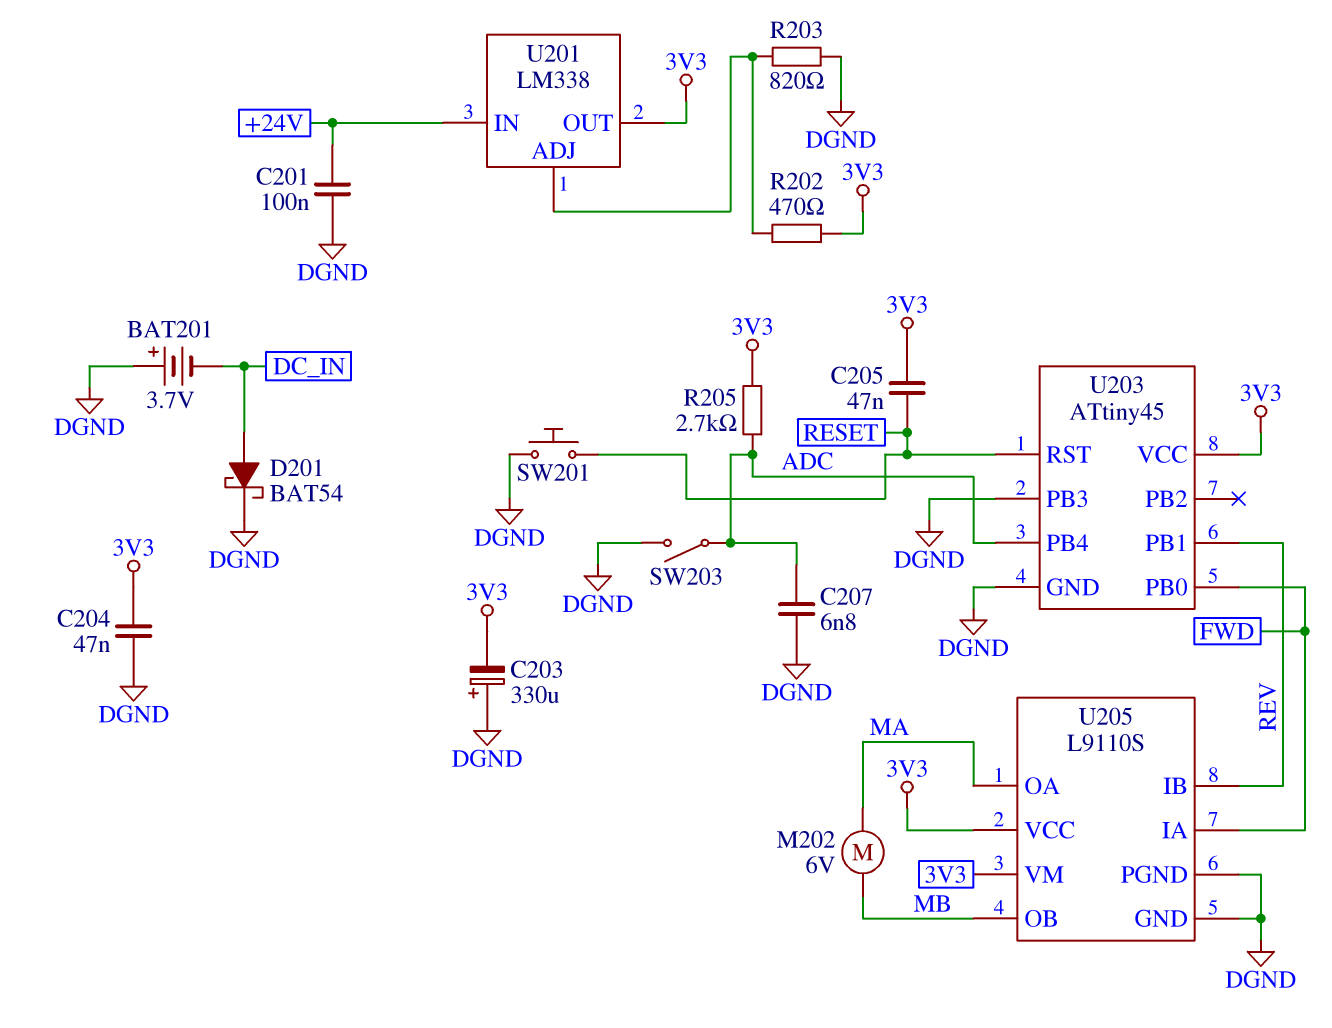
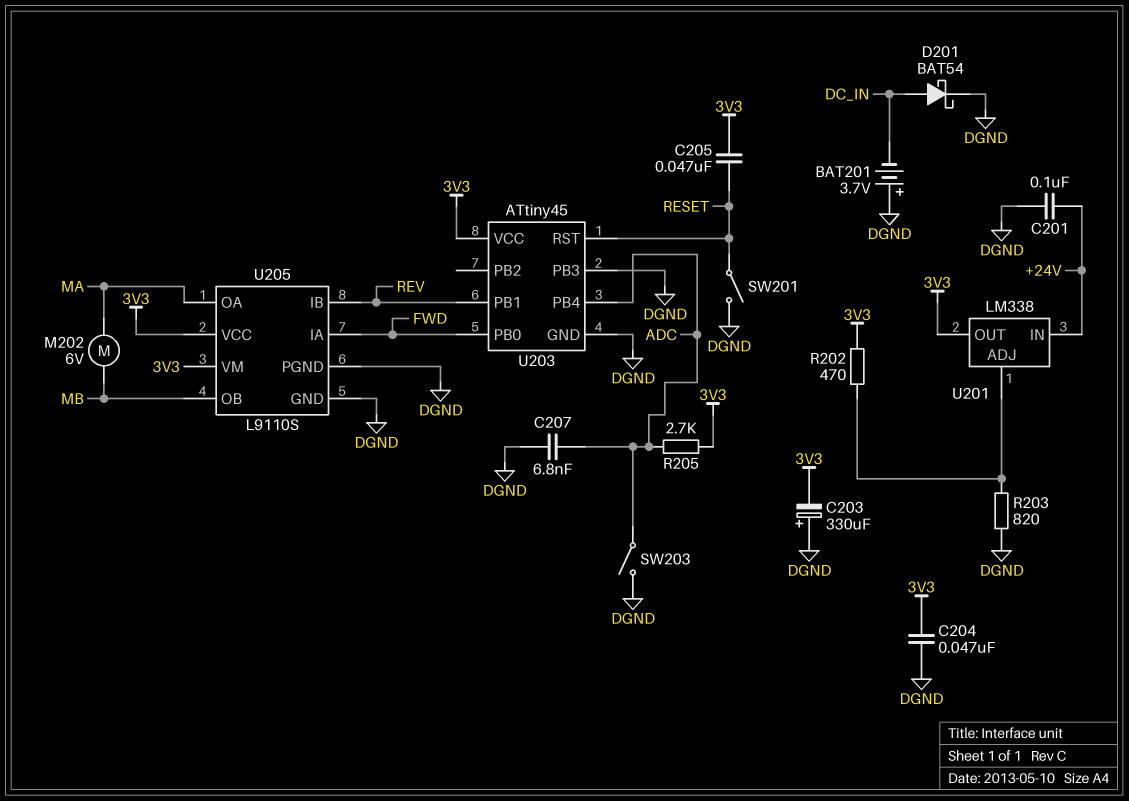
SW201: button (DGND, RESET) -> switch (DGND, RESET)

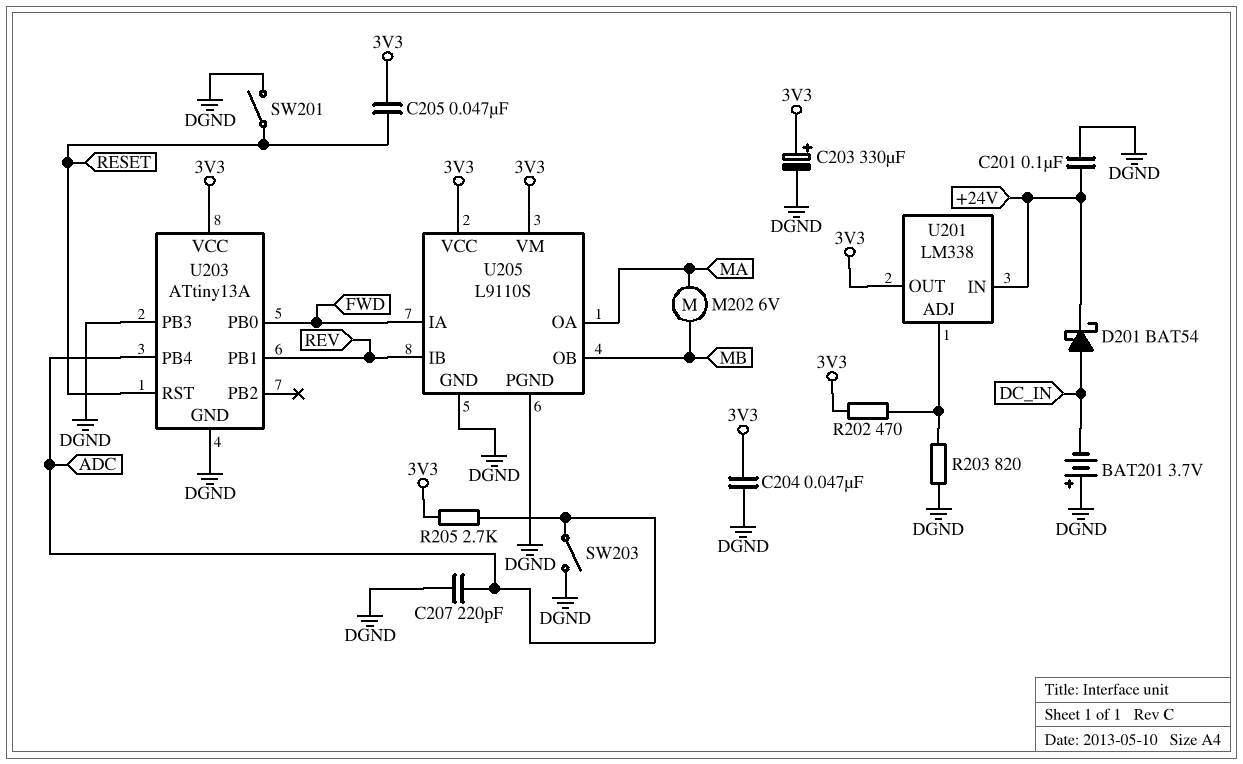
C203: 330uF (plus DGND, minus 3V3) -> 330uF (plus 3V3, minus DGND)
C207: 6.8nF (ADC, DGND) -> 220pF (ADC, DGND)
D201: schottky BAT54 (A DC_IN, K DGND) -> schottky BAT54 (A DC_IN, K +24V)
U203: ATtiny45 -> ATtiny13A

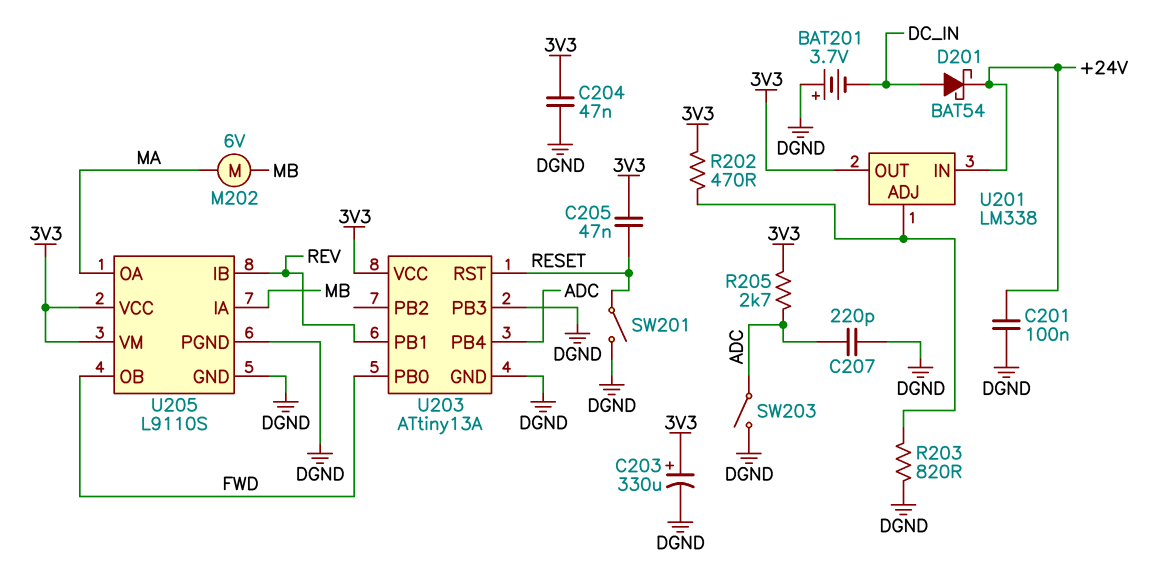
U205 pin IA: FWD -> MB
U205 pin OB: MB -> FWD

